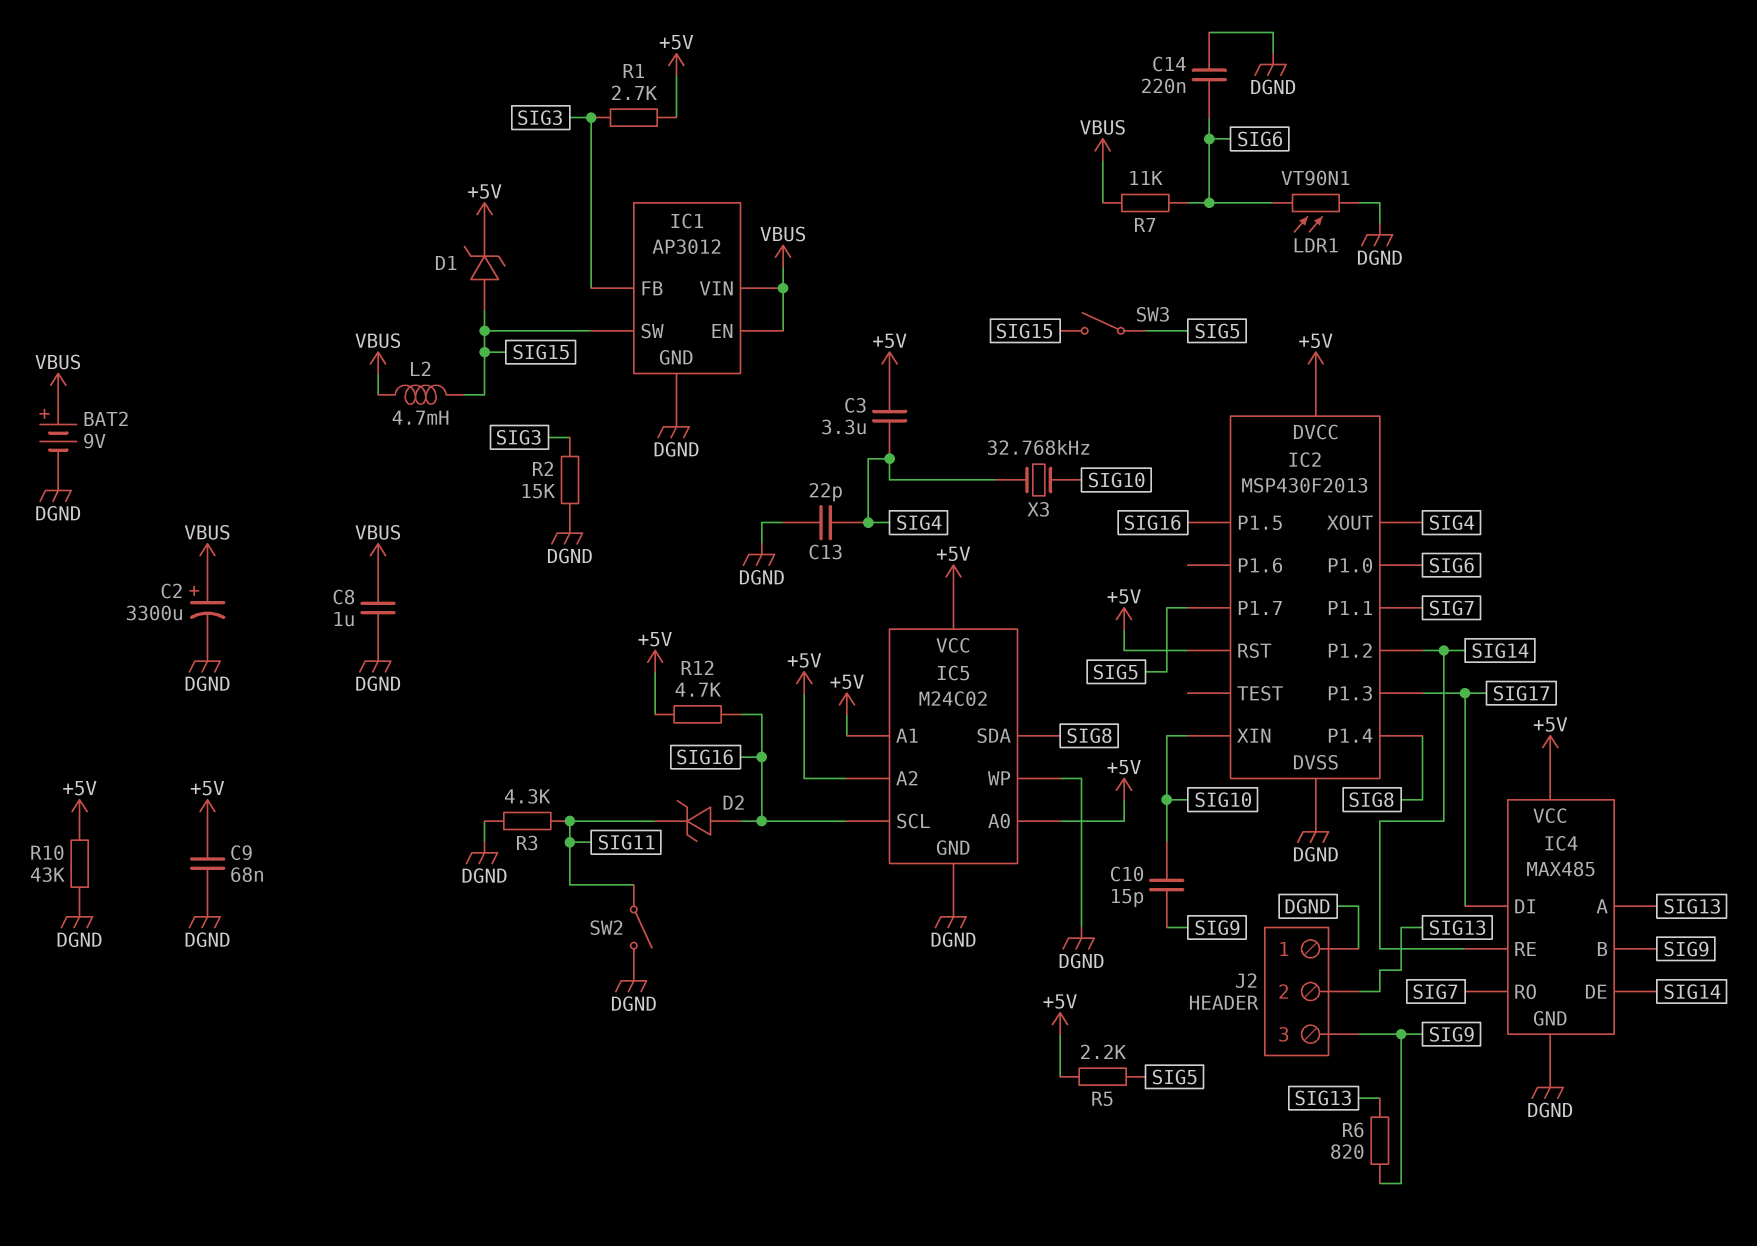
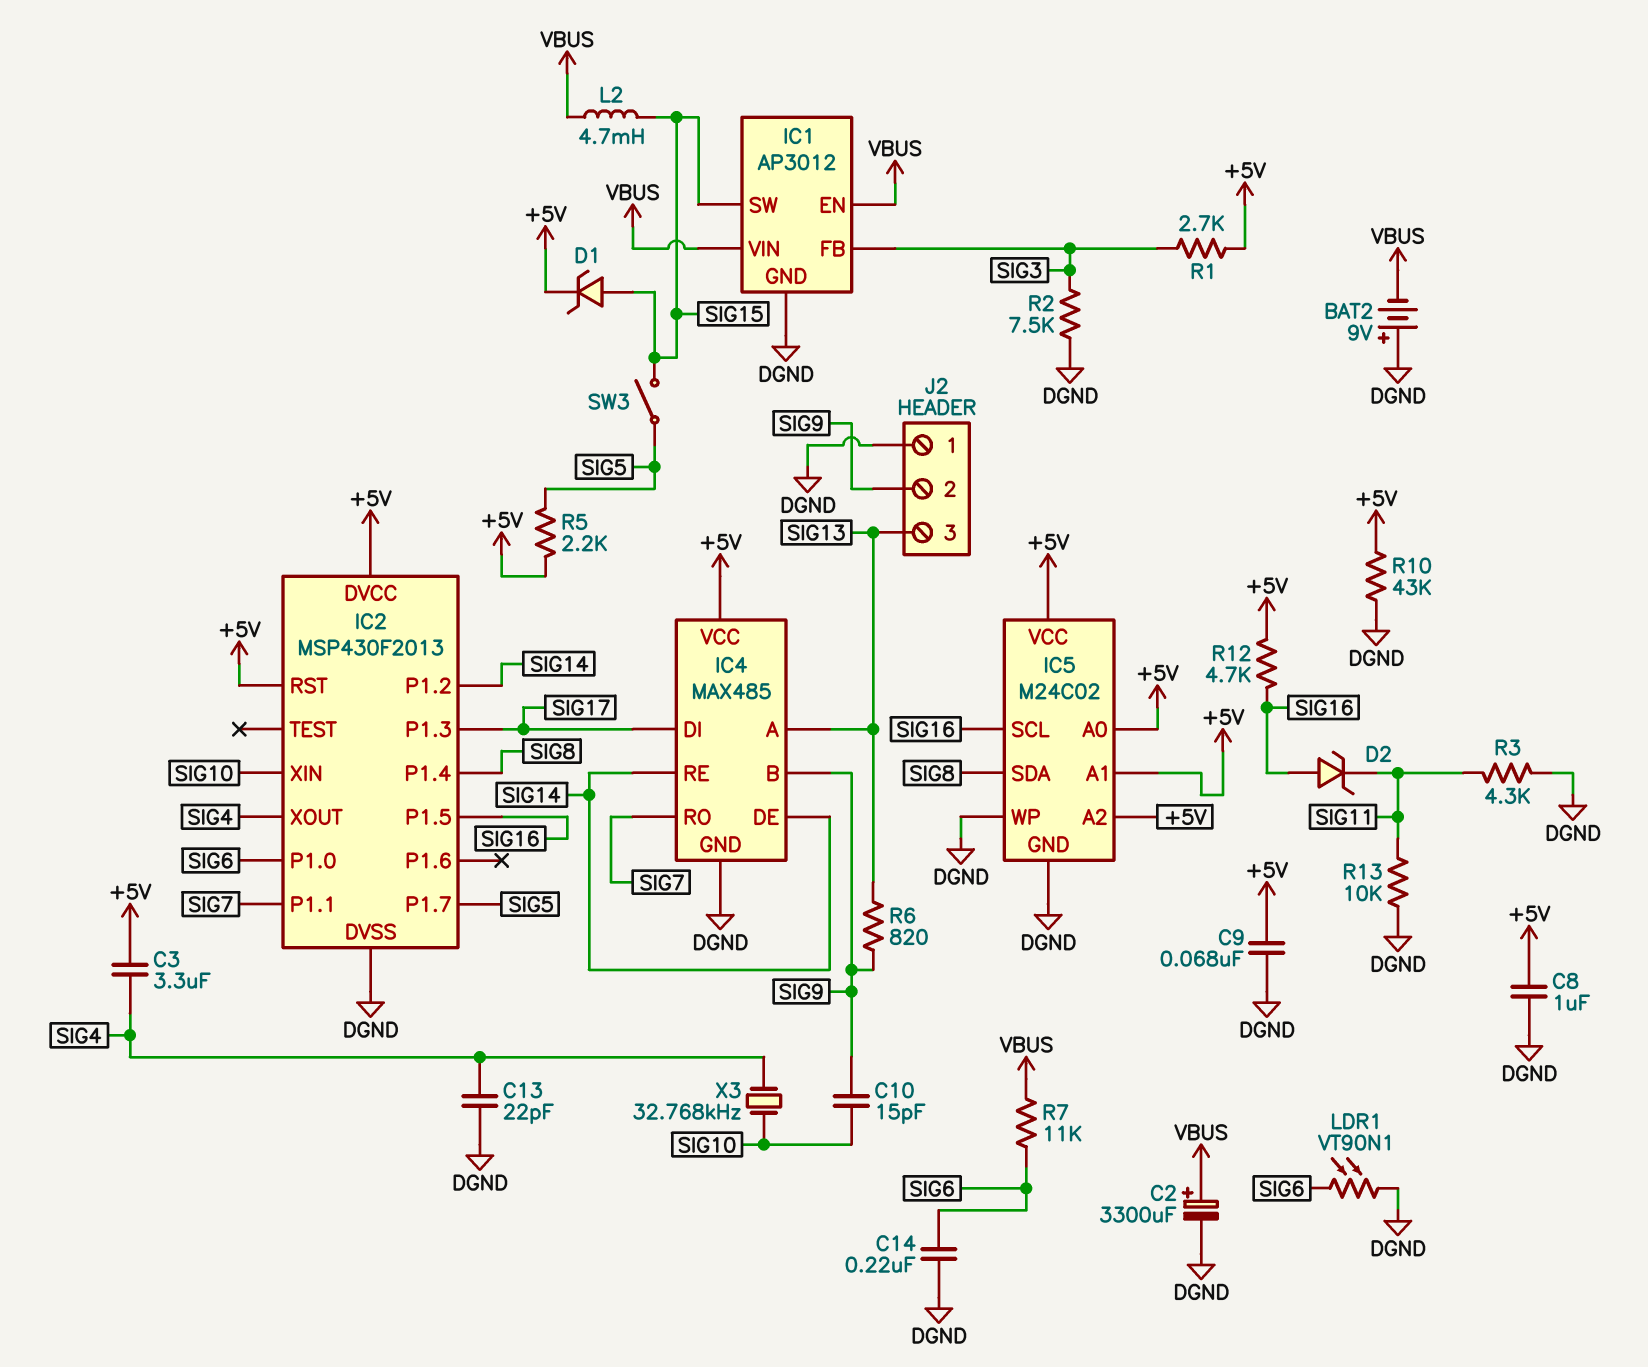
BAT2: 9V (plus VBUS, minus DGND) -> 9V (plus DGND, minus VBUS)
C8: 1uF (DGND, VBUS) -> 1uF (+5V, DGND)
J2 pin 2: SIG13 -> SIG9
J2 pin 3: SIG9 -> SIG13
R2: 15k (DGND, SIG3) -> 7.5k (DGND, SIG3)
R13: none -> 10k (DGND, SIG11)
SW2: switch (DGND, SIG11) -> none

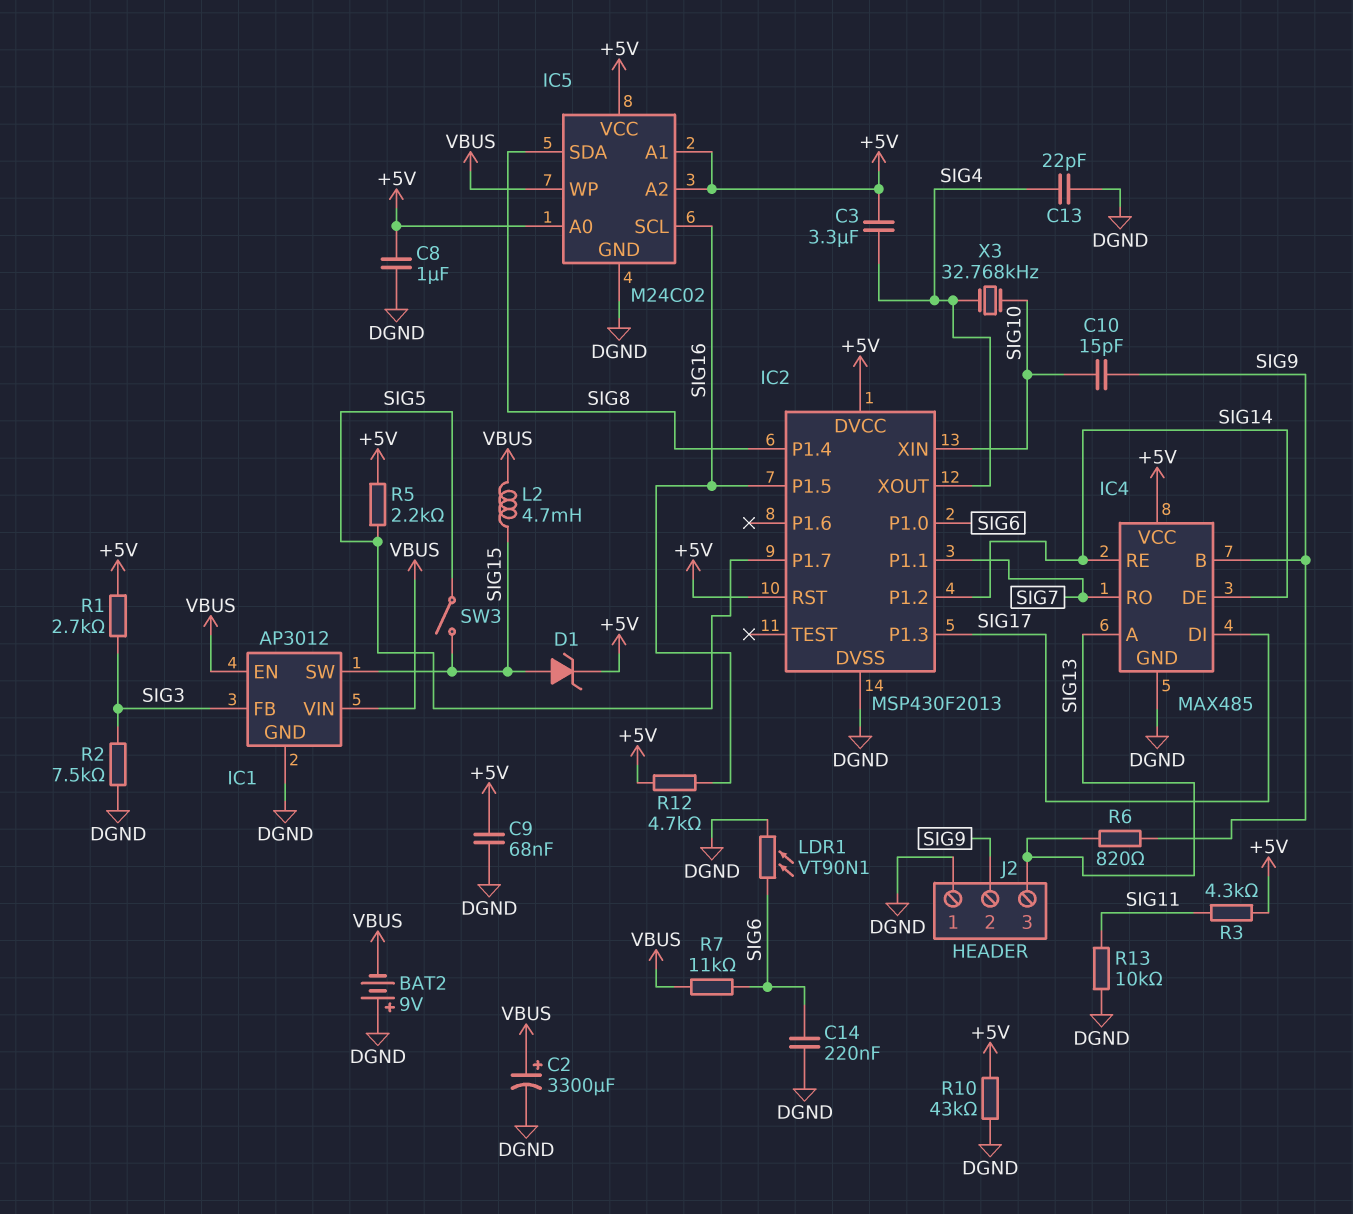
D2: zener (A SIG16, K SIG11) -> none
IC5 pin WP: DGND -> VBUS
R3: 4.3k (DGND, SIG11) -> 4.3k (+5V, SIG11)

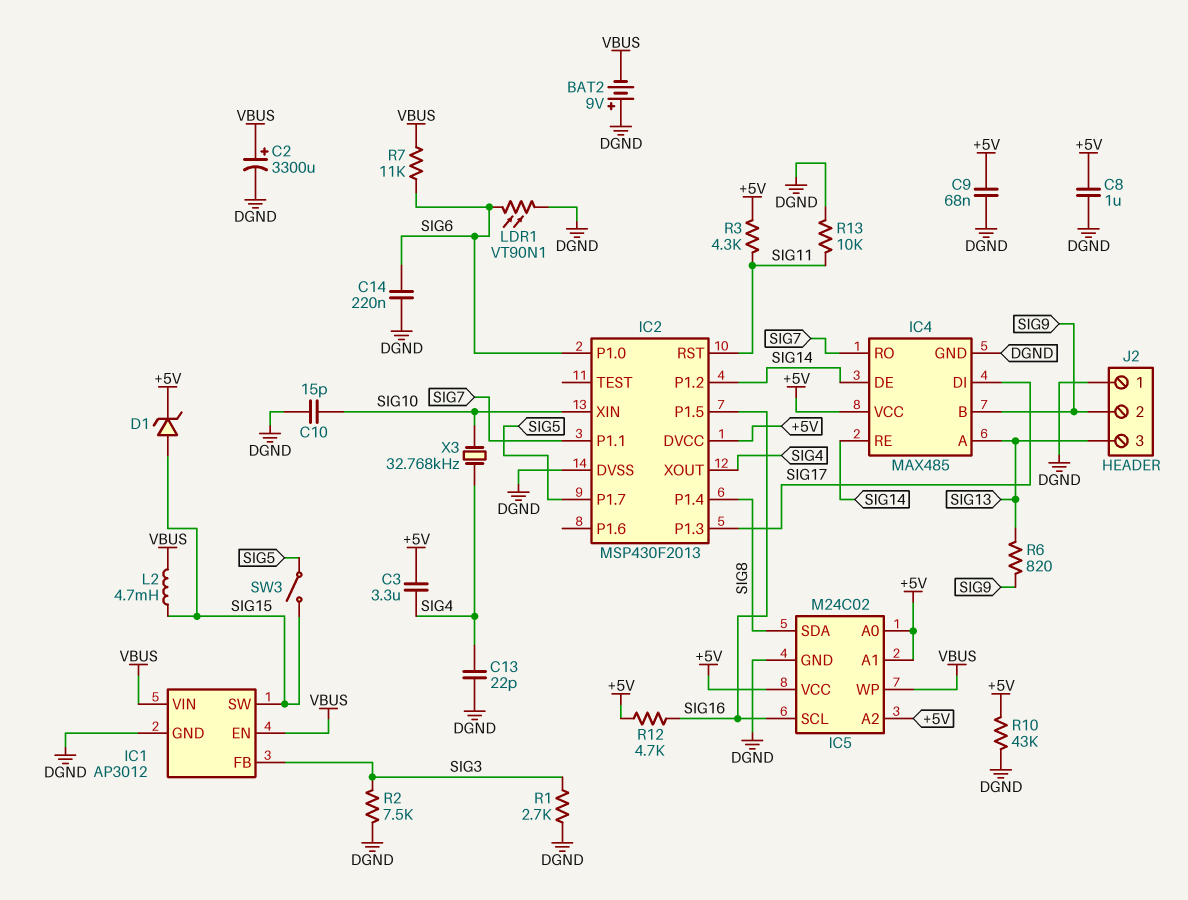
C10: 15pF (SIG9, SIG10) -> 15pF (DGND, SIG10)
IC2 pin RST: +5V -> SIG11
R1: 2.7k (+5V, SIG3) -> 2.7k (DGND, SIG3)
R5: 2.2k (+5V, SIG5) -> none

